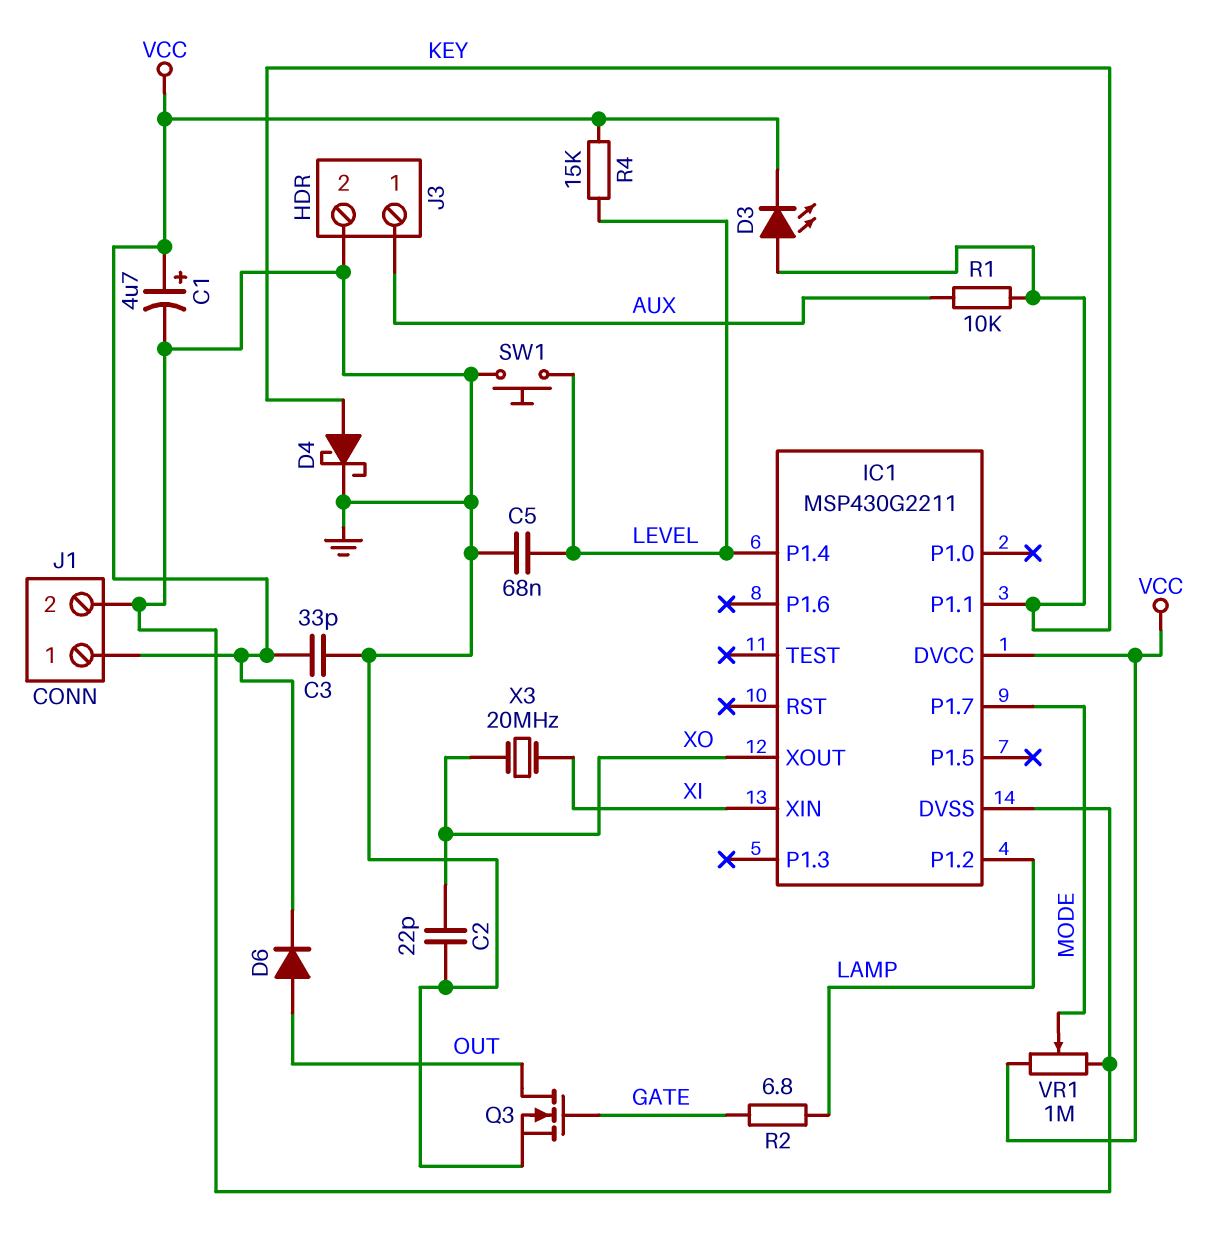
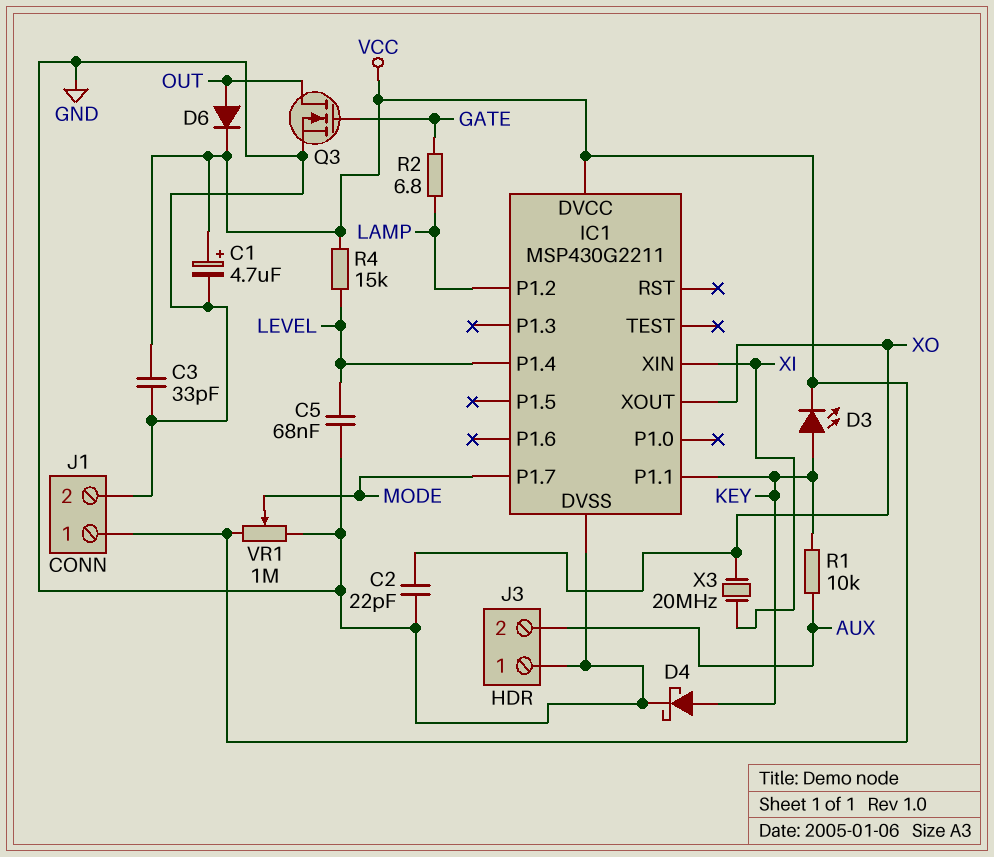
J3 pin 1: AUX -> GND
J3 pin 2: GND -> AUX
SW1: button (GND, LEVEL) -> none

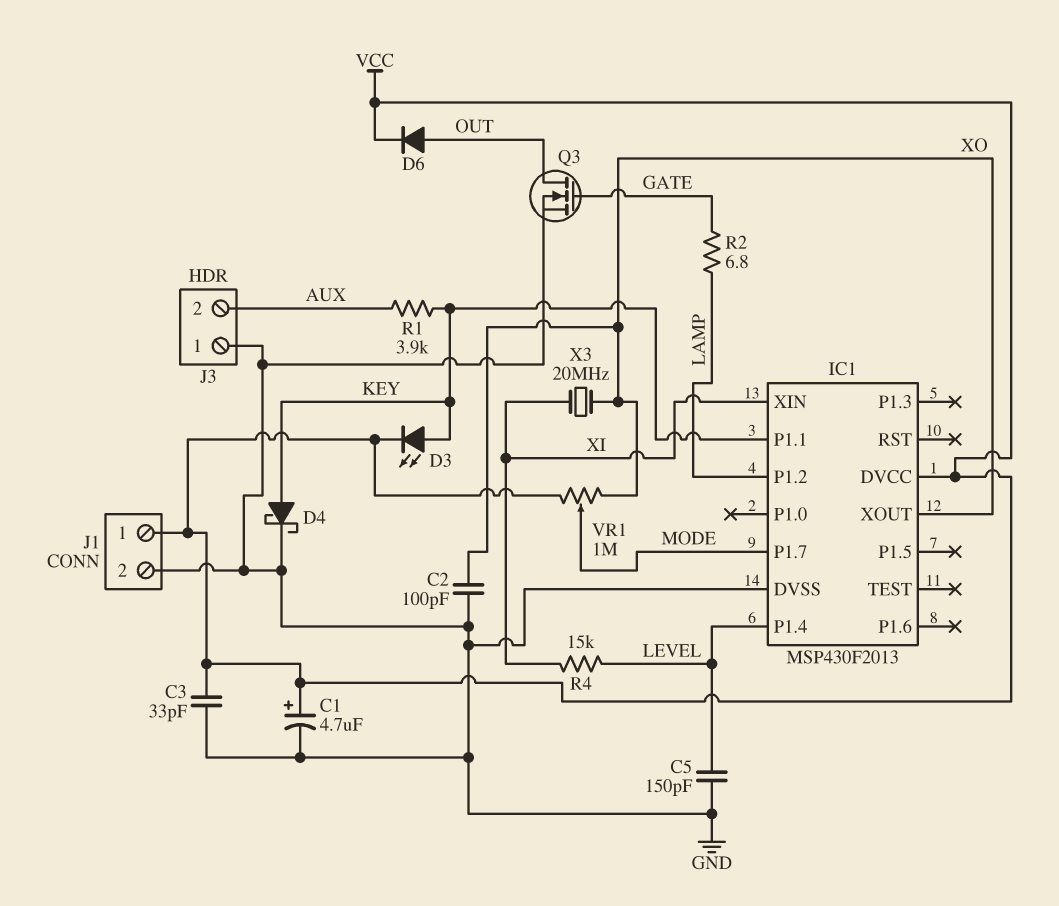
C2: 22pF (GND, XO) -> 100pF (GND, XO)
C5: 68nF (GND, LEVEL) -> 150pF (GND, LEVEL)
IC1: MSP430G2211 -> MSP430F2013
R1: 10k (AUX, KEY) -> 3.9k (AUX, KEY)
R4: 15k (LEVEL, VCC) -> 15k (LEVEL, XI)
VR1: 1M (GND, VCC, wiper MODE) -> 1M (VCC, XO, wiper MODE)

